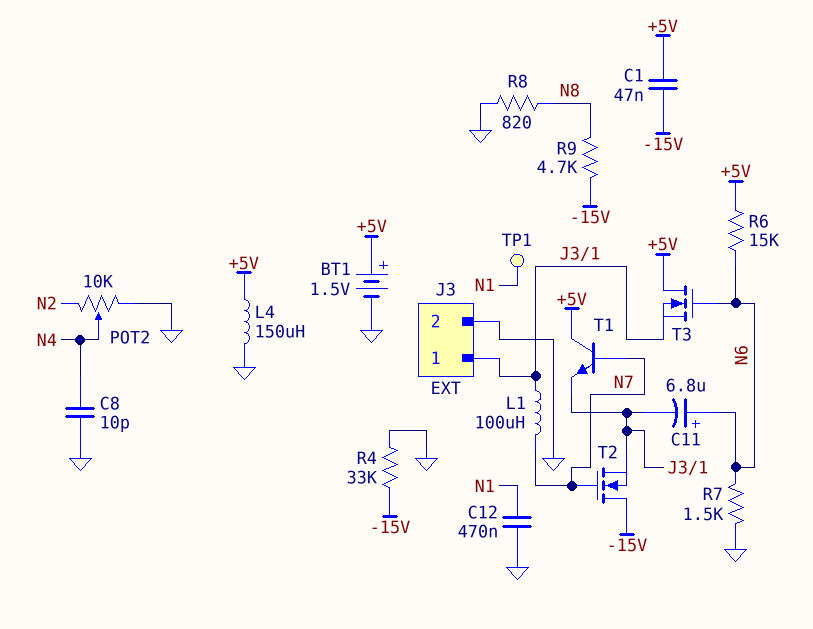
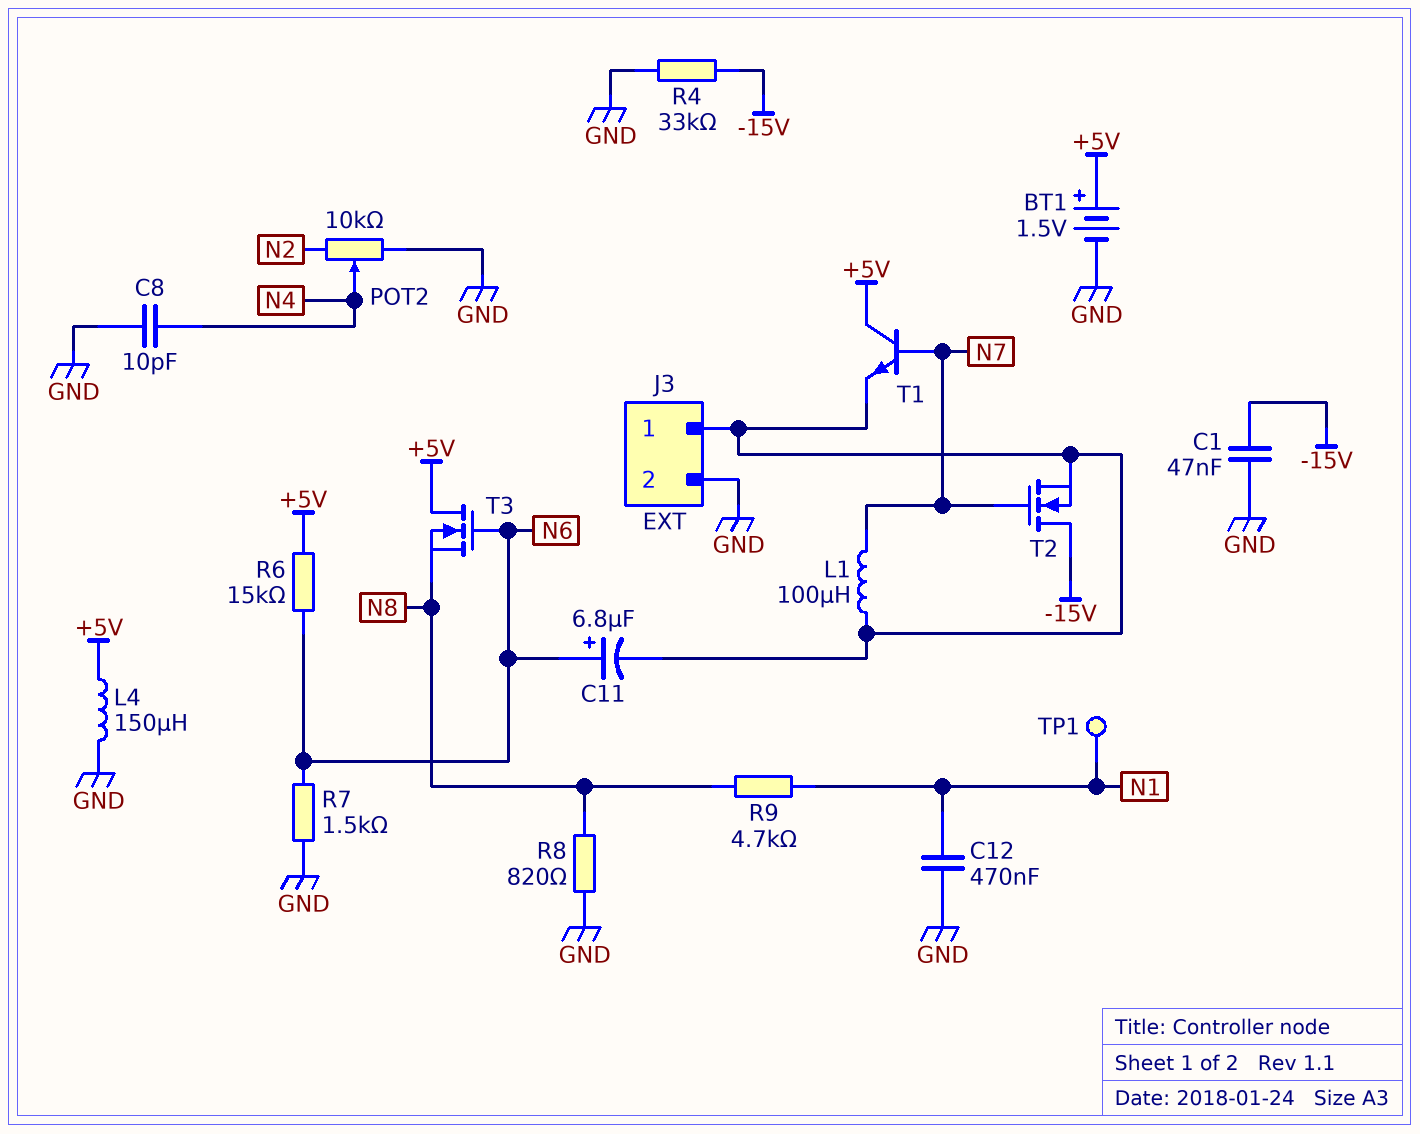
C1: 47nF (+5V, -15V) -> 47nF (-15V, GND)
R9: 4.7k (-15V, N8) -> 4.7k (N1, N8)
T3: NMOS (G N6, D +5V, S J3/1) -> NMOS (G N6, D +5V, S N8)

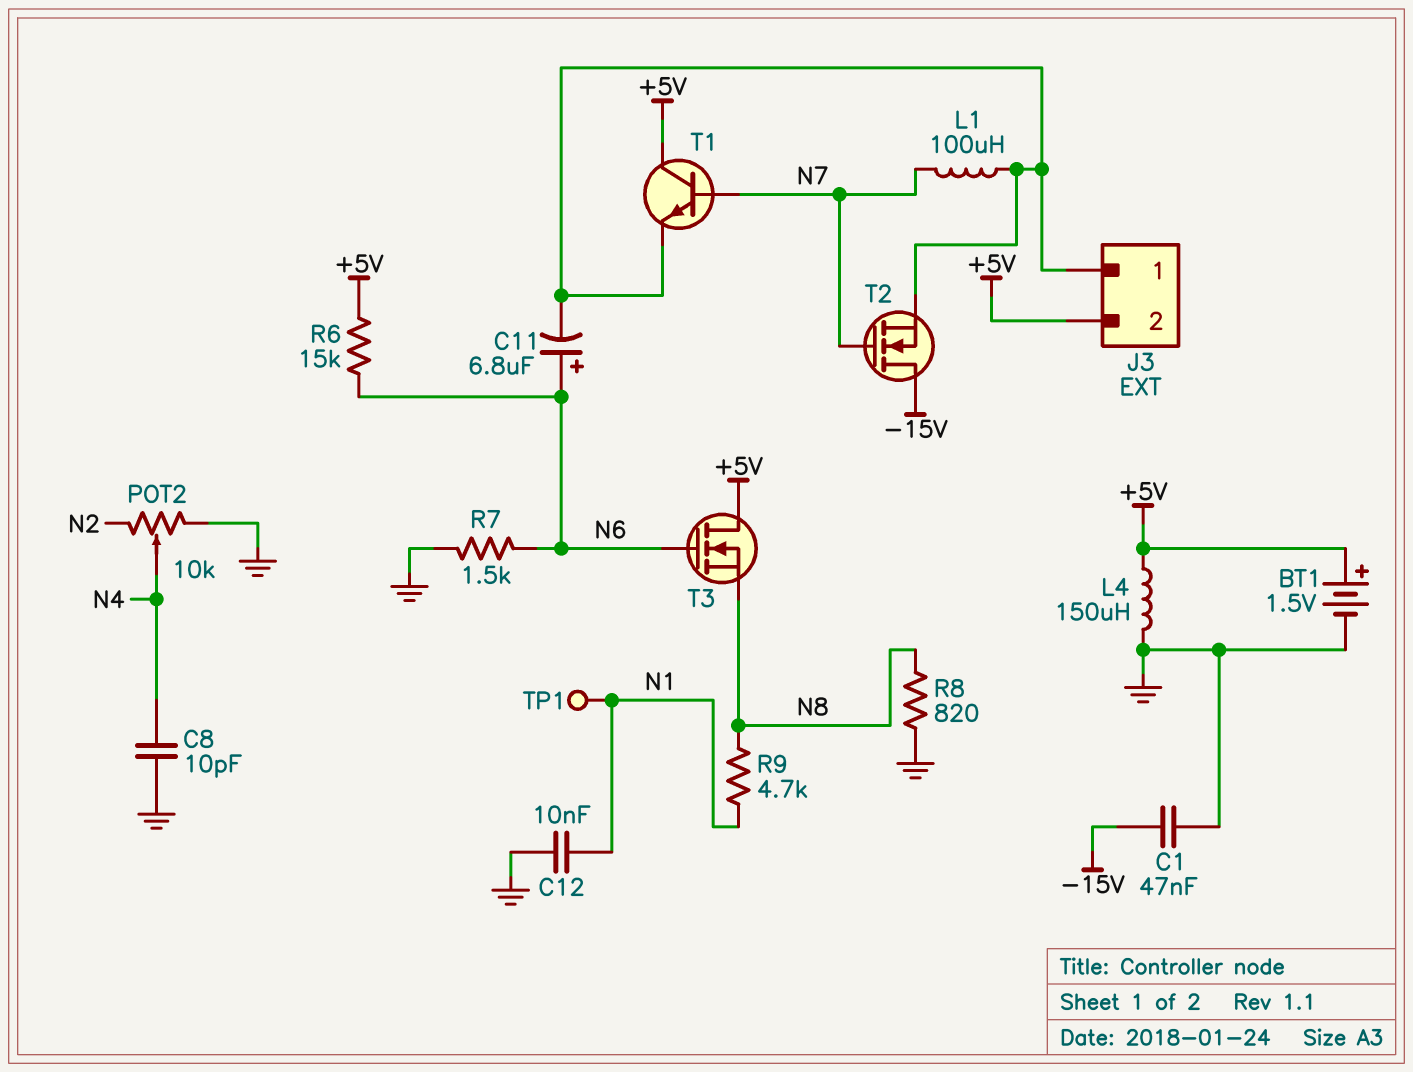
C12: 470nF (GND, N1) -> 10nF (GND, N1)
J3 pin 2: GND -> +5V
R4: 33k (-15V, GND) -> none

